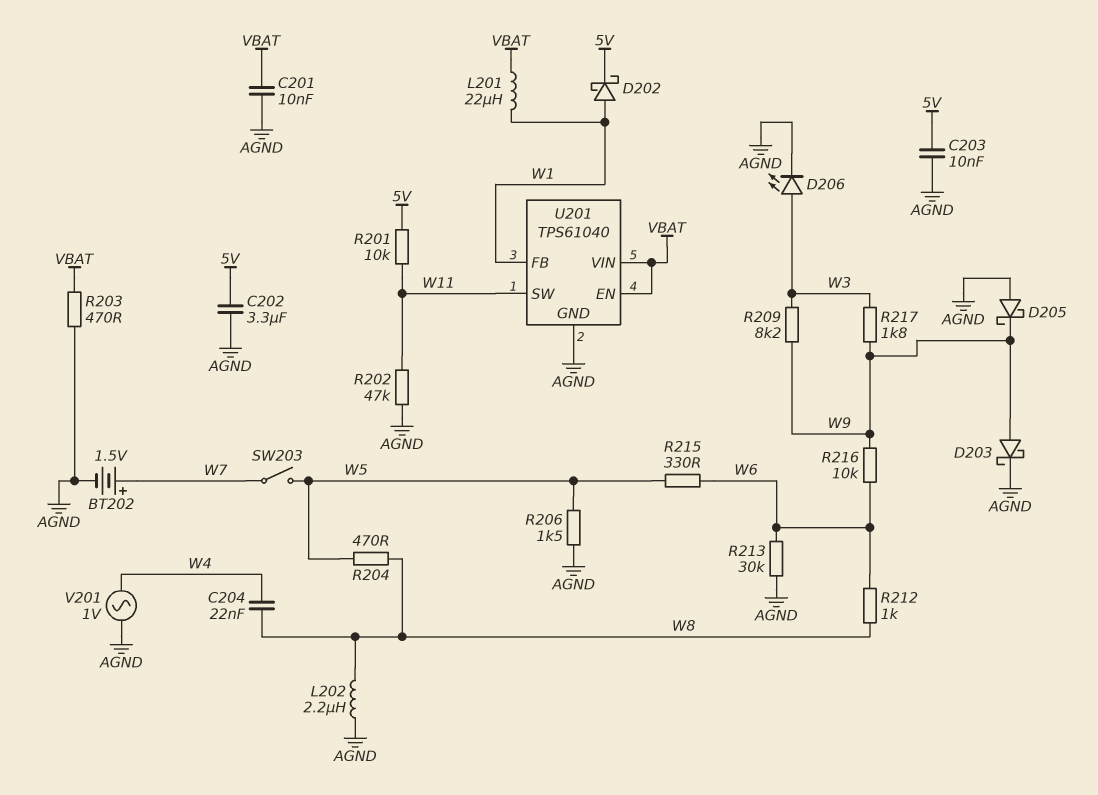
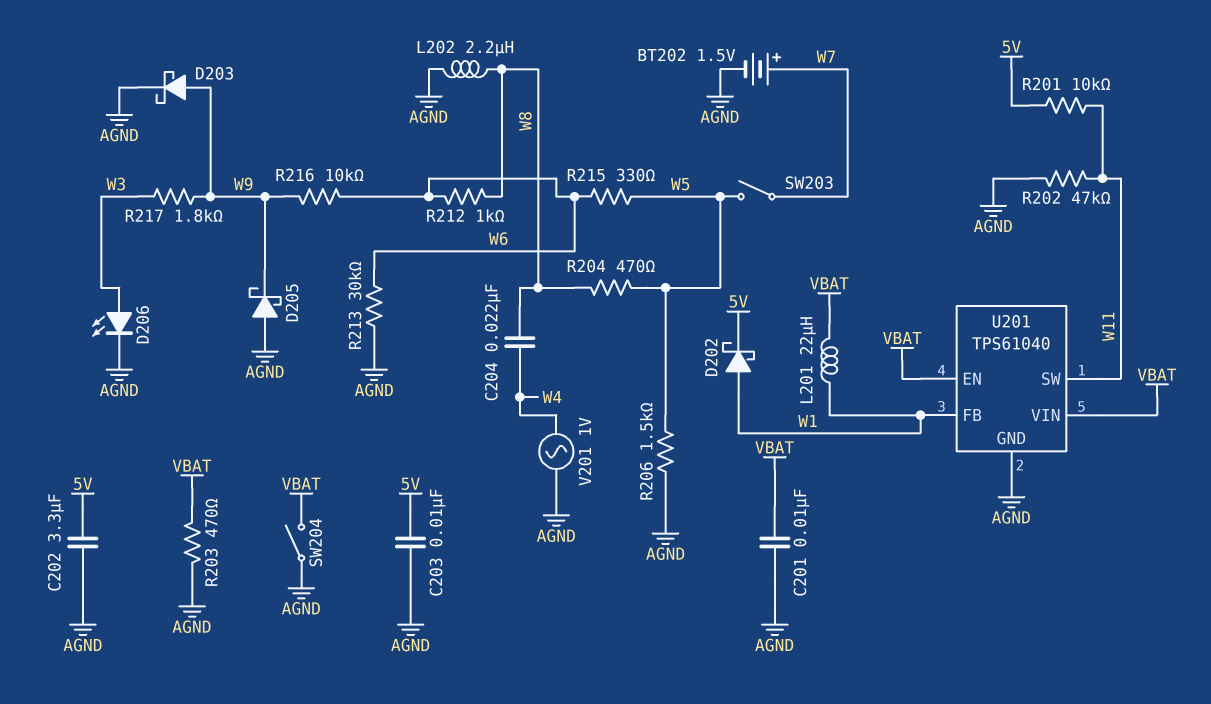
R209: 8.2k (W3, W9) -> none
SW204: none -> switch (AGND, VBAT)

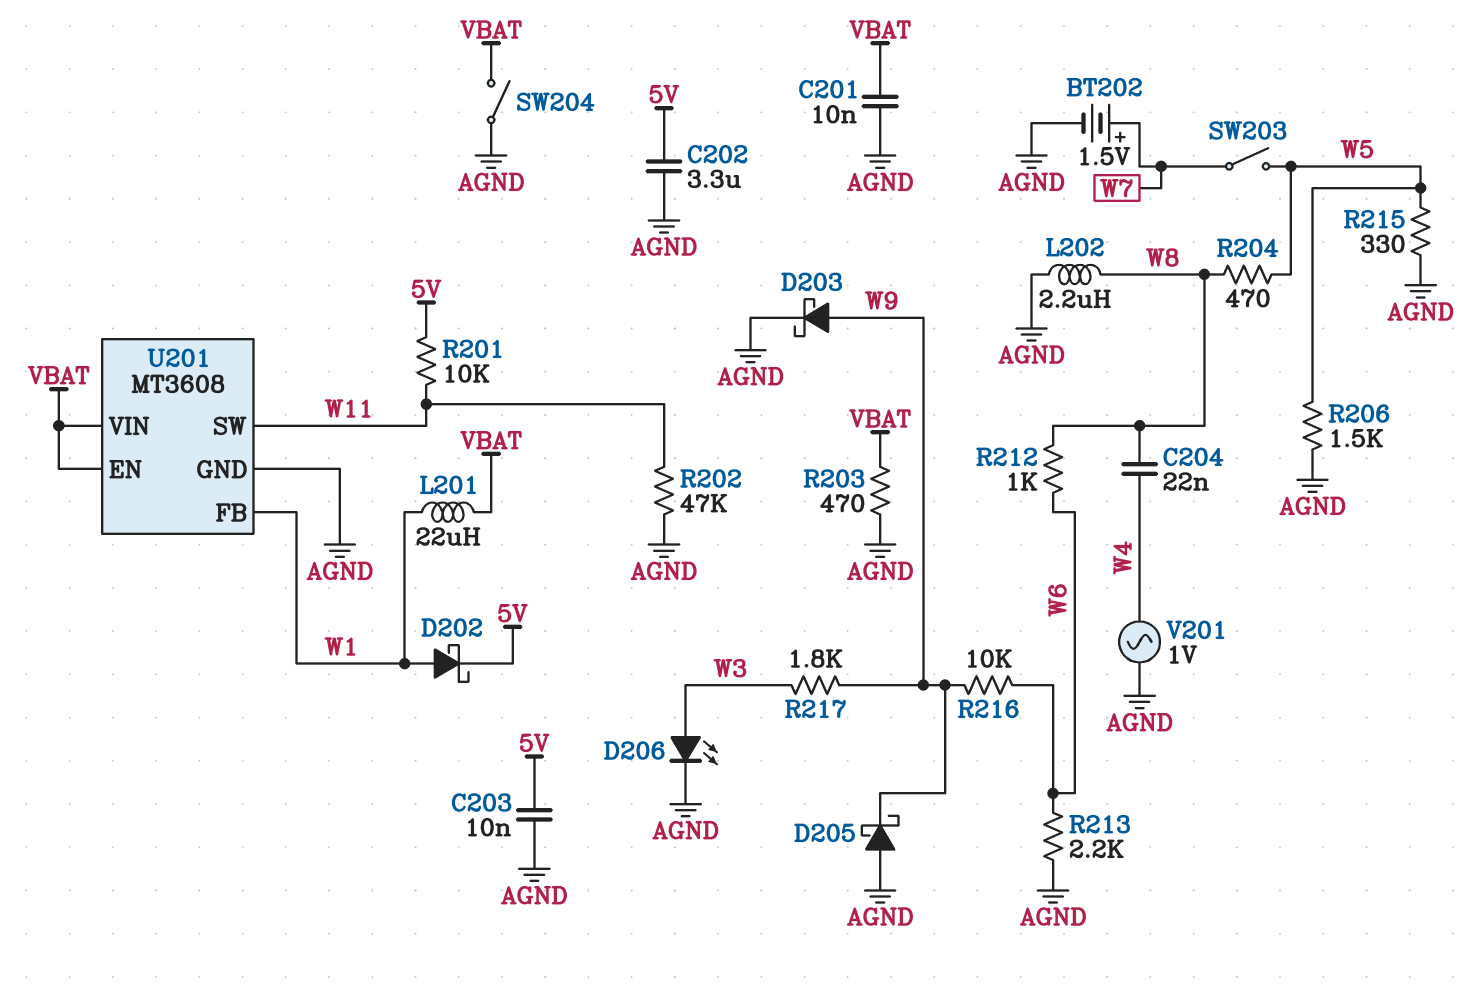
R213: 30k (AGND, W6) -> 2.2k (AGND, W6)
R215: 330 (W5, W6) -> 330 (AGND, W5)
U201: TPS61040 -> MT3608

